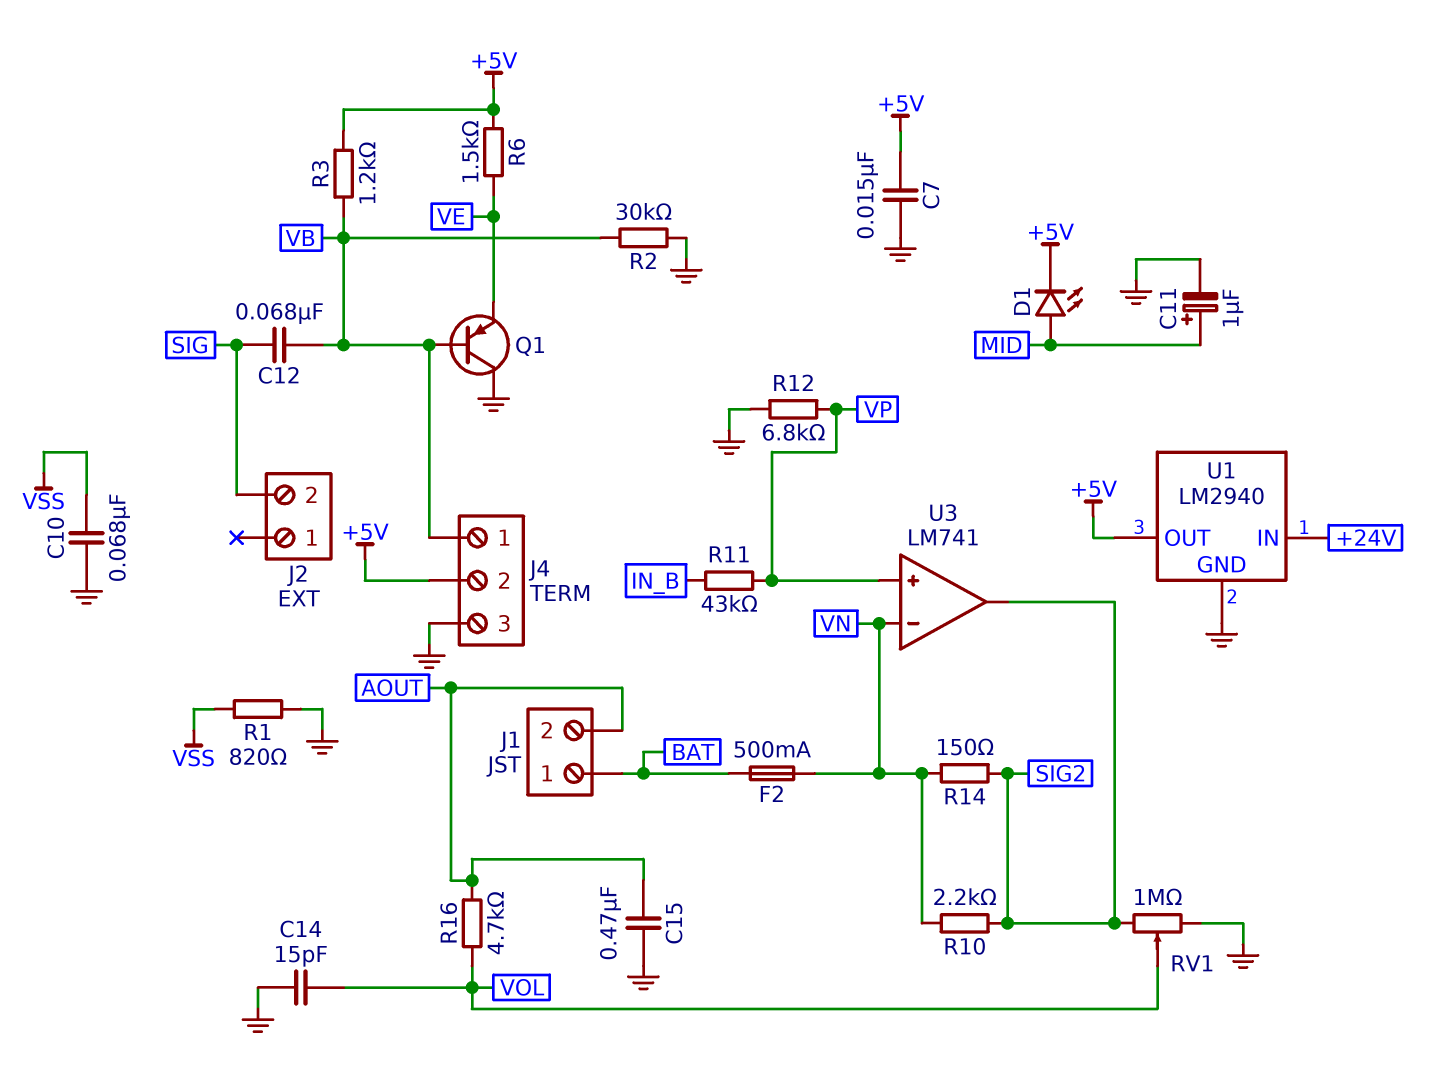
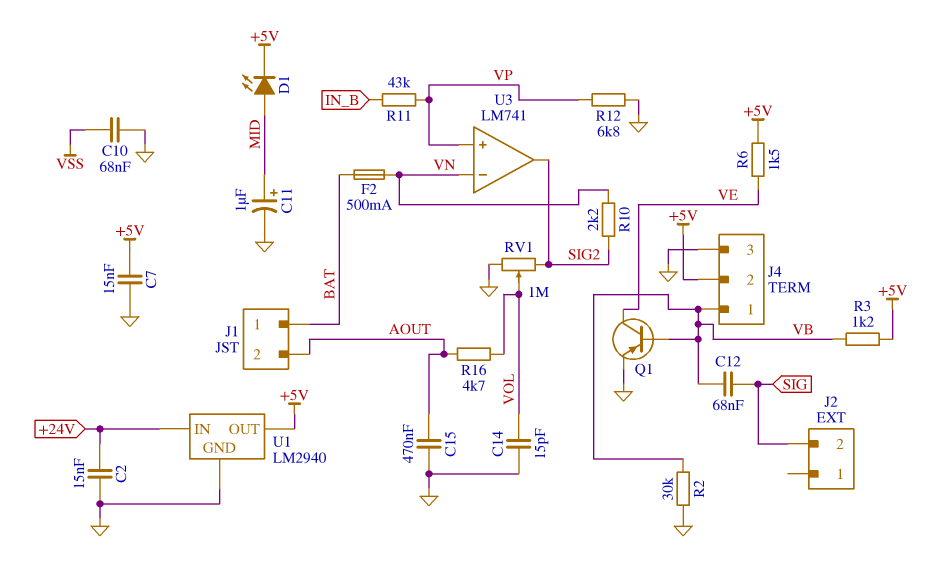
C2: none -> 15nF (+24V, GND)
Q1: PNP (B VB, C GND, E VE) -> PNP (B VB, C VE, E GND)
R1: 820 (GND, VSS) -> none
R14: 150 (SIG2, VN) -> none

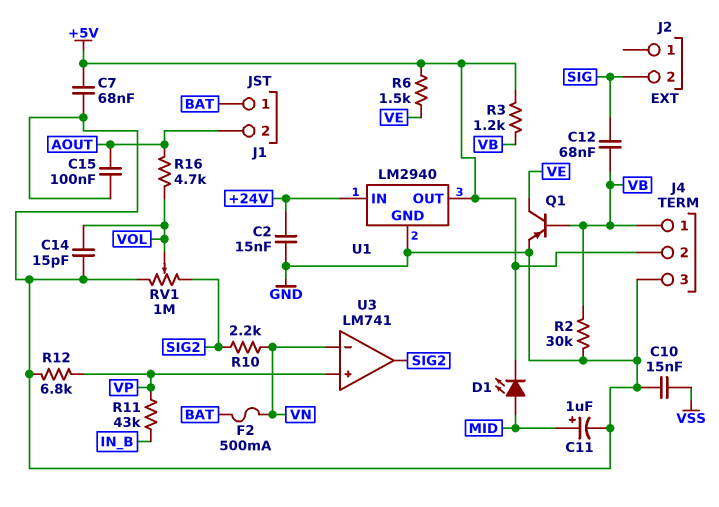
C7: 15nF (+5V, GND) -> 68nF (+5V, GND)
C10: 68nF (GND, VSS) -> 15nF (GND, VSS)
C15: 470nF (AOUT, GND) -> 100nF (AOUT, GND)

